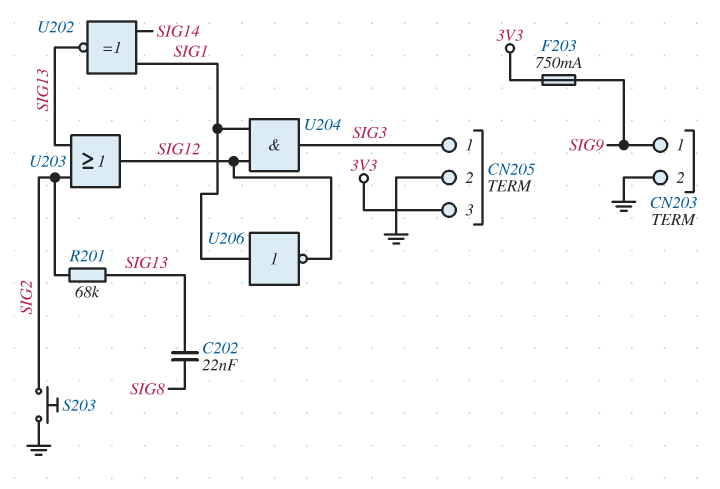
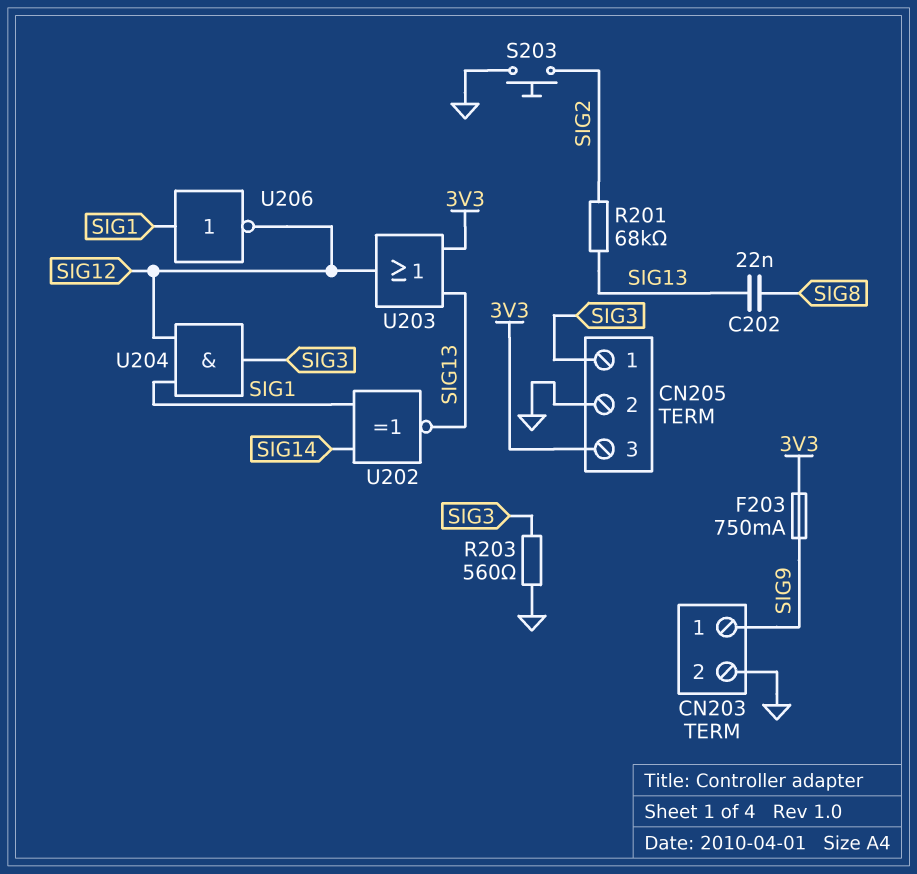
R203: none -> 560 (GND, SIG3)
U203: OR (in SIG2, in SIG13, out SIG12) -> OR (in 3V3, in SIG13, out SIG12)

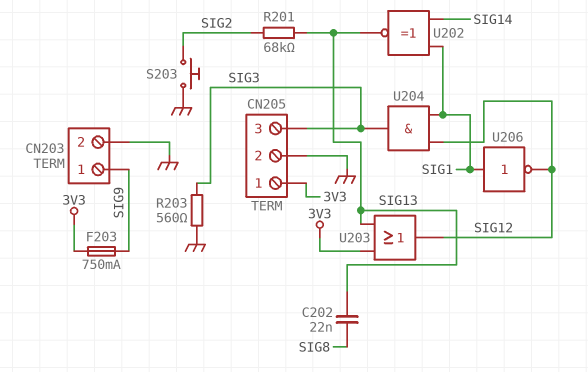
CN205 pin 1: SIG3 -> 3V3
CN205 pin 3: 3V3 -> SIG3

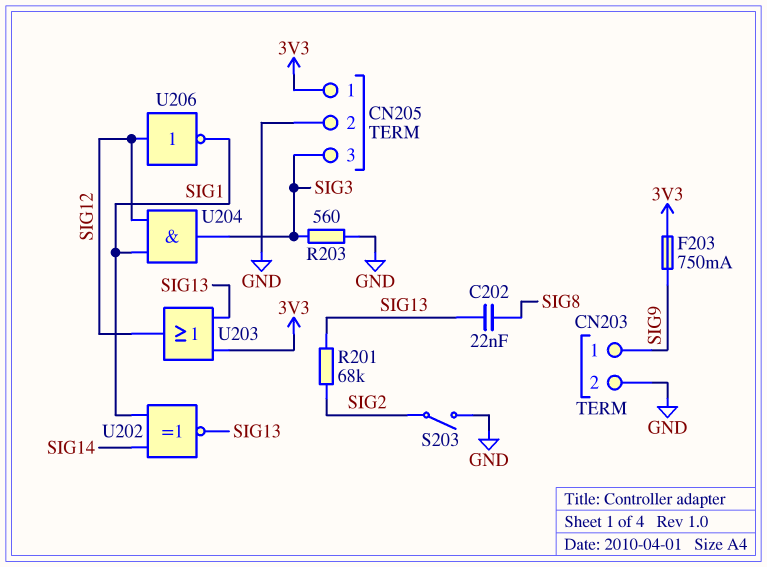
S203: button (GND, SIG2) -> switch (GND, SIG2)
U206: NOT (in SIG1, out SIG12) -> NOT (in SIG12, out SIG1)

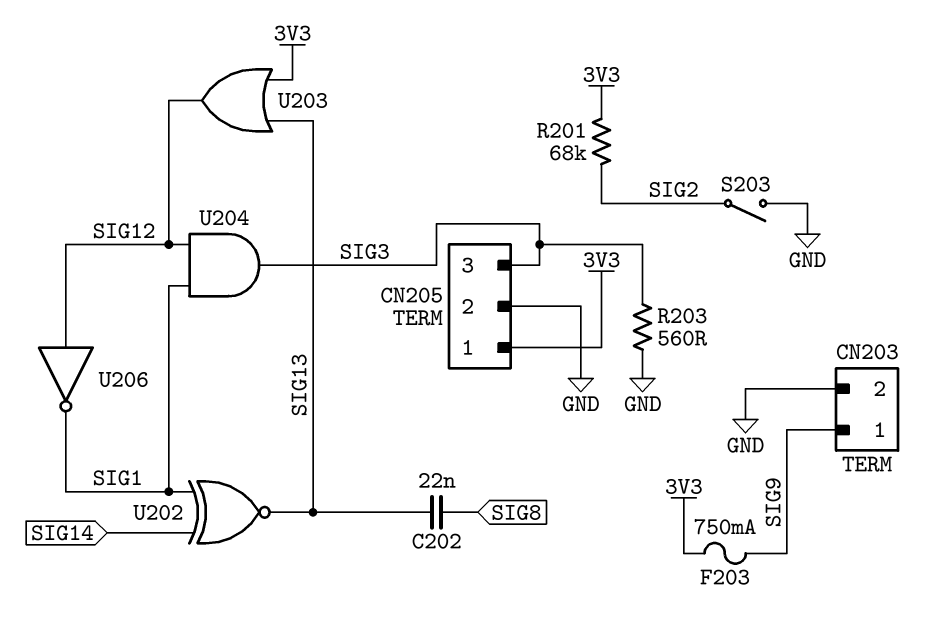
R201: 68k (SIG2, SIG13) -> 68k (3V3, SIG2)

